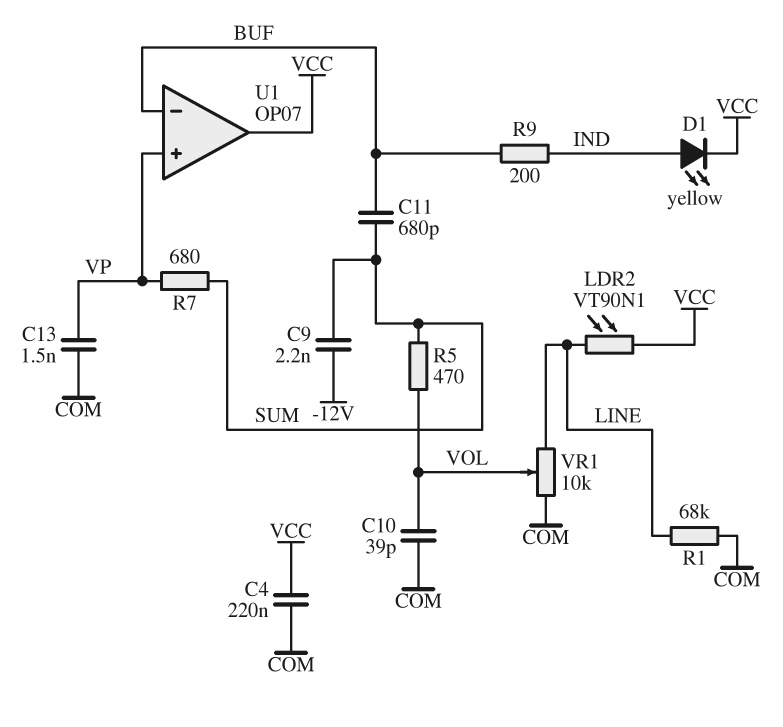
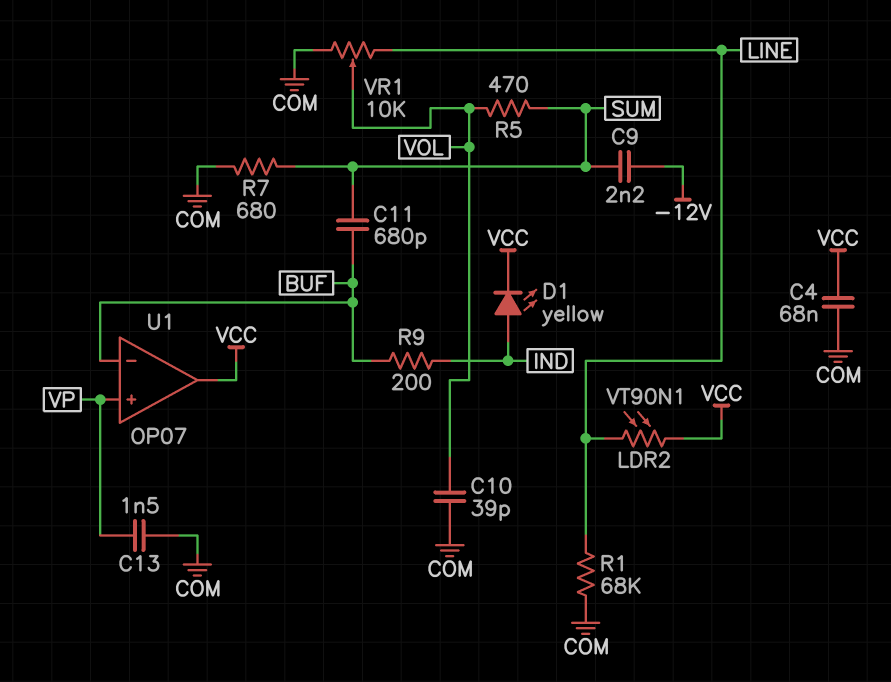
C4: 220nF (COM, VCC) -> 68nF (COM, VCC)
R7: 680 (SUM, VP) -> 680 (COM, SUM)

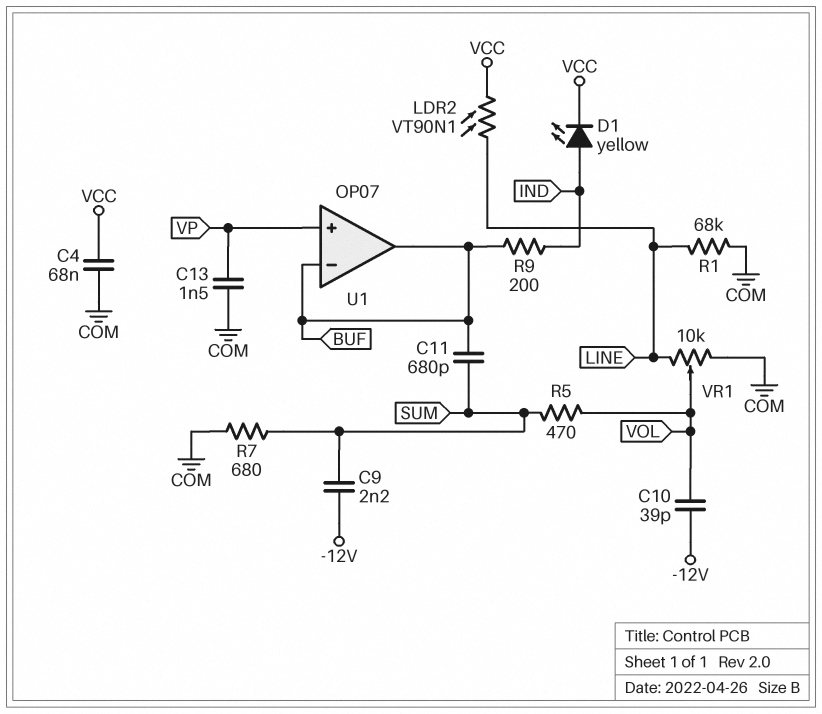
C10: 39pF (COM, VOL) -> 39pF (-12V, VOL)
U1 pin out: VCC -> BUF

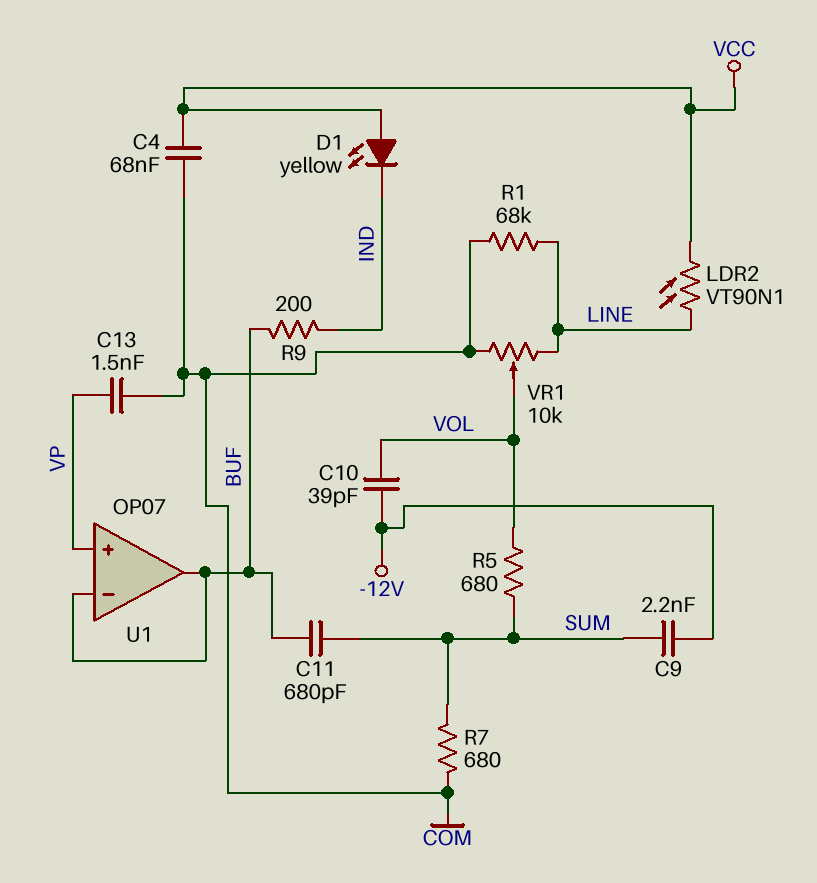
D1: LED yellow (A IND, K VCC) -> LED yellow (A VCC, K IND)
R5: 470 (SUM, VOL) -> 680 (SUM, VOL)

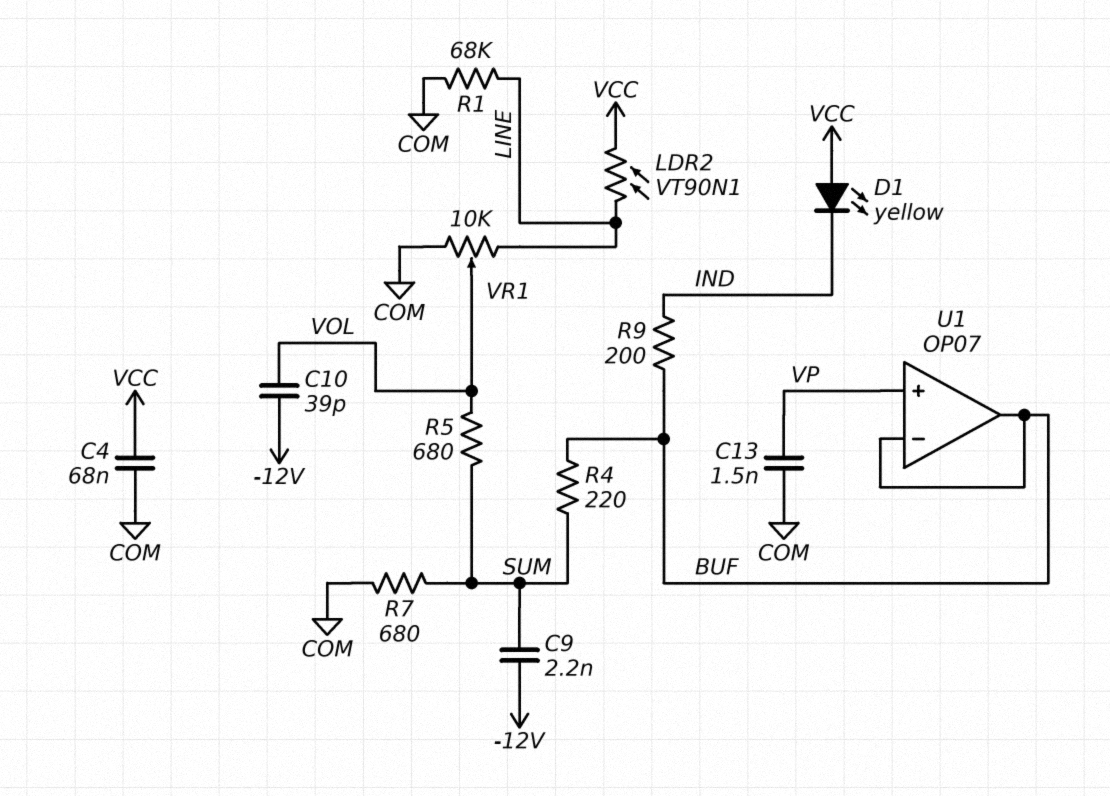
C11: 680pF (BUF, SUM) -> none
R4: none -> 220 (BUF, SUM)

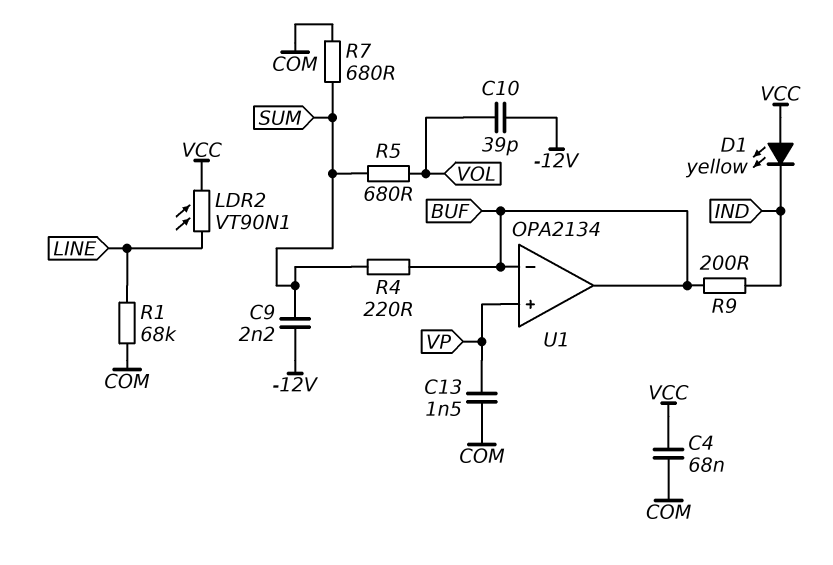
U1: OP07 -> OPA2134
VR1: 10k (COM, LINE, wiper VOL) -> none

